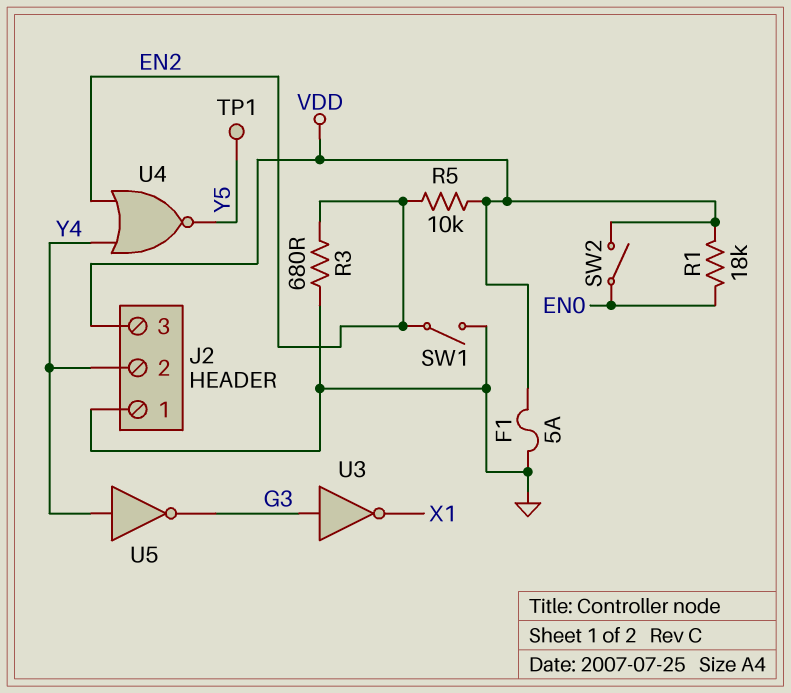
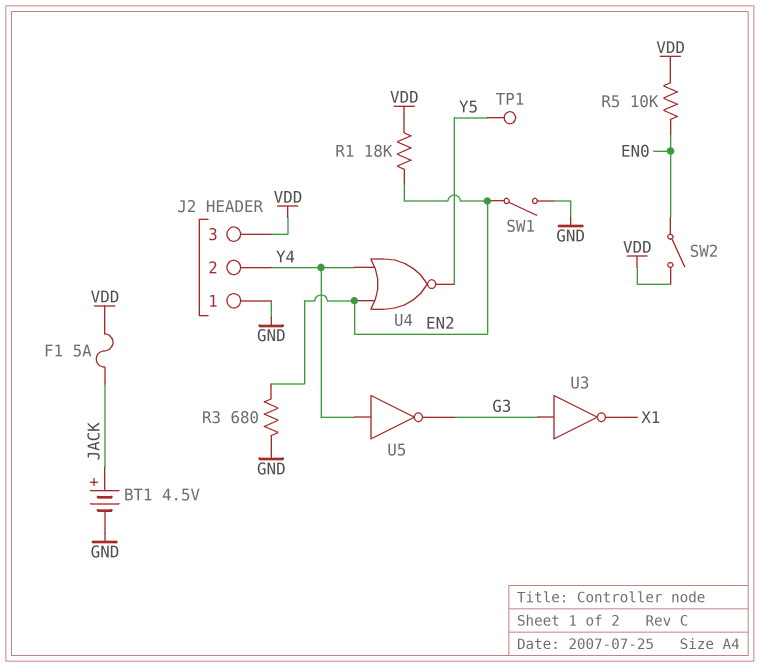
BT1: none -> 4.5V (plus JACK, minus GND)
F1: 5A (GND, VDD) -> 5A (JACK, VDD)
R1: 18k (EN0, VDD) -> 18k (EN2, VDD)
R5: 10k (EN2, VDD) -> 10k (EN0, VDD)

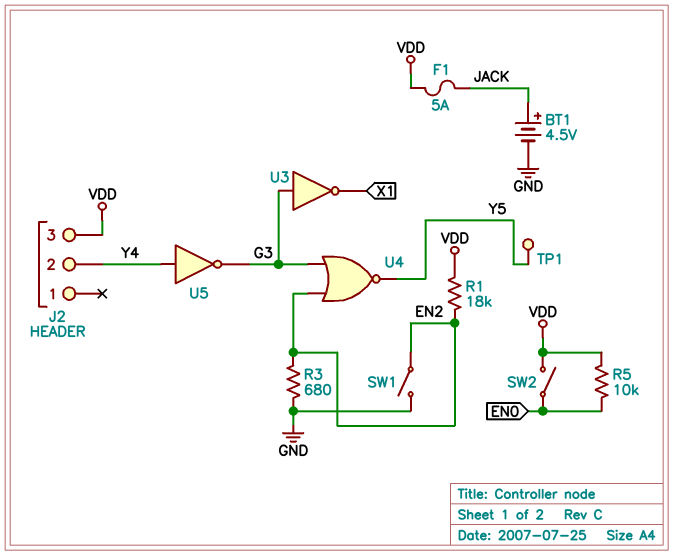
J2 pin 1: GND -> none
U4: NOR (in EN2, in Y4, out Y5) -> NOR (in EN2, in G3, out Y5)

